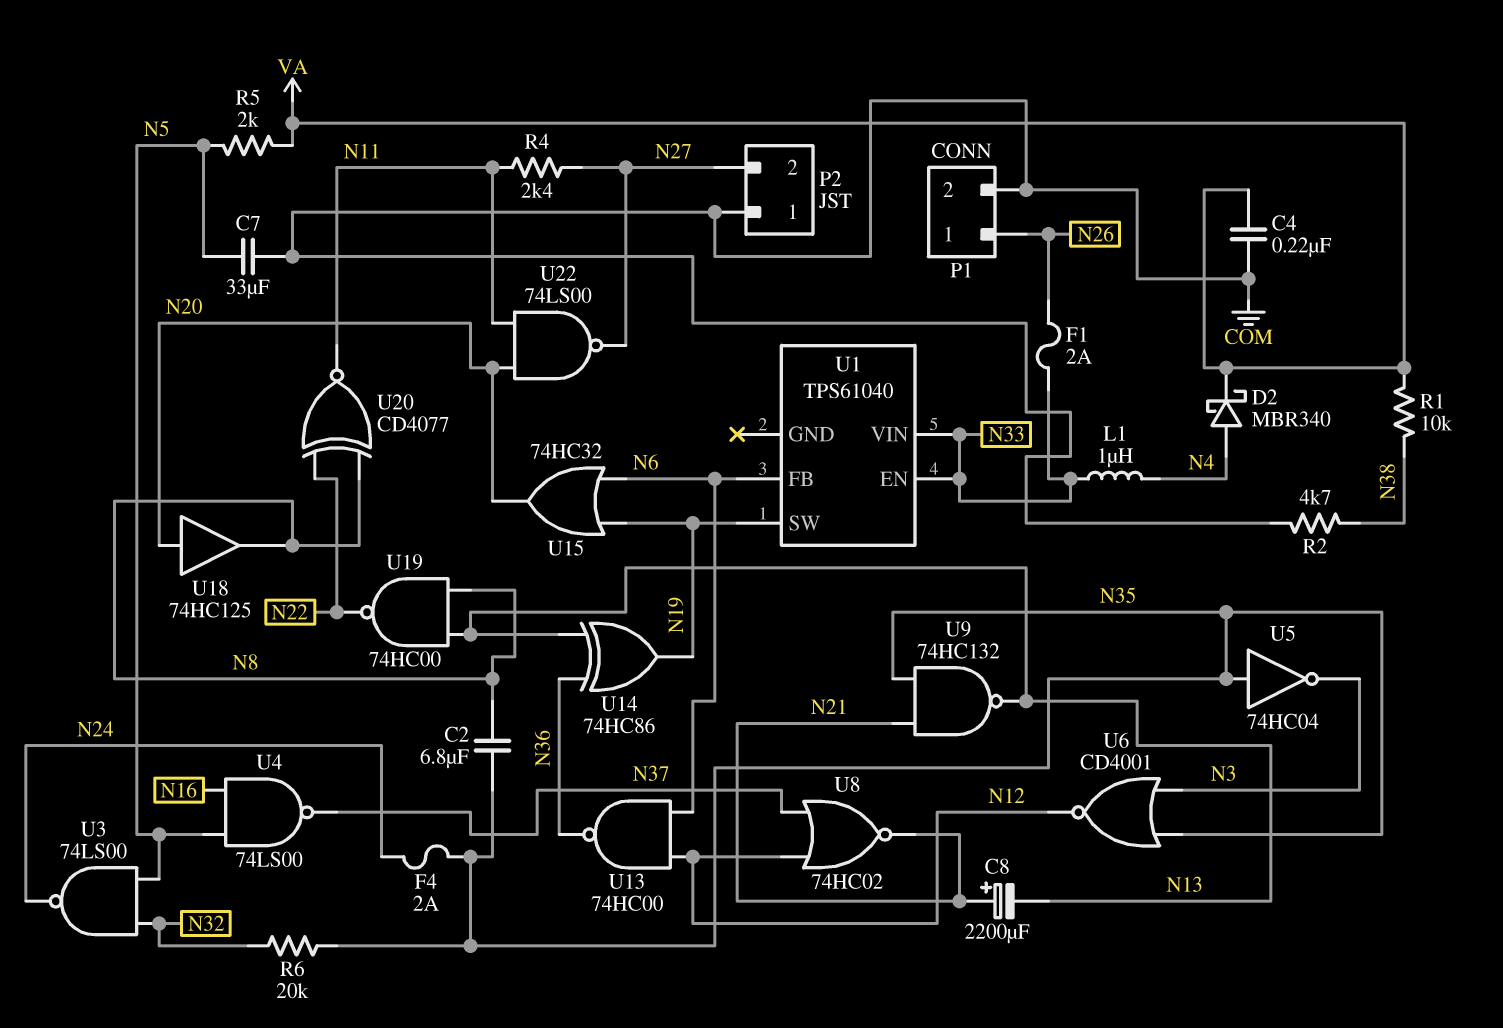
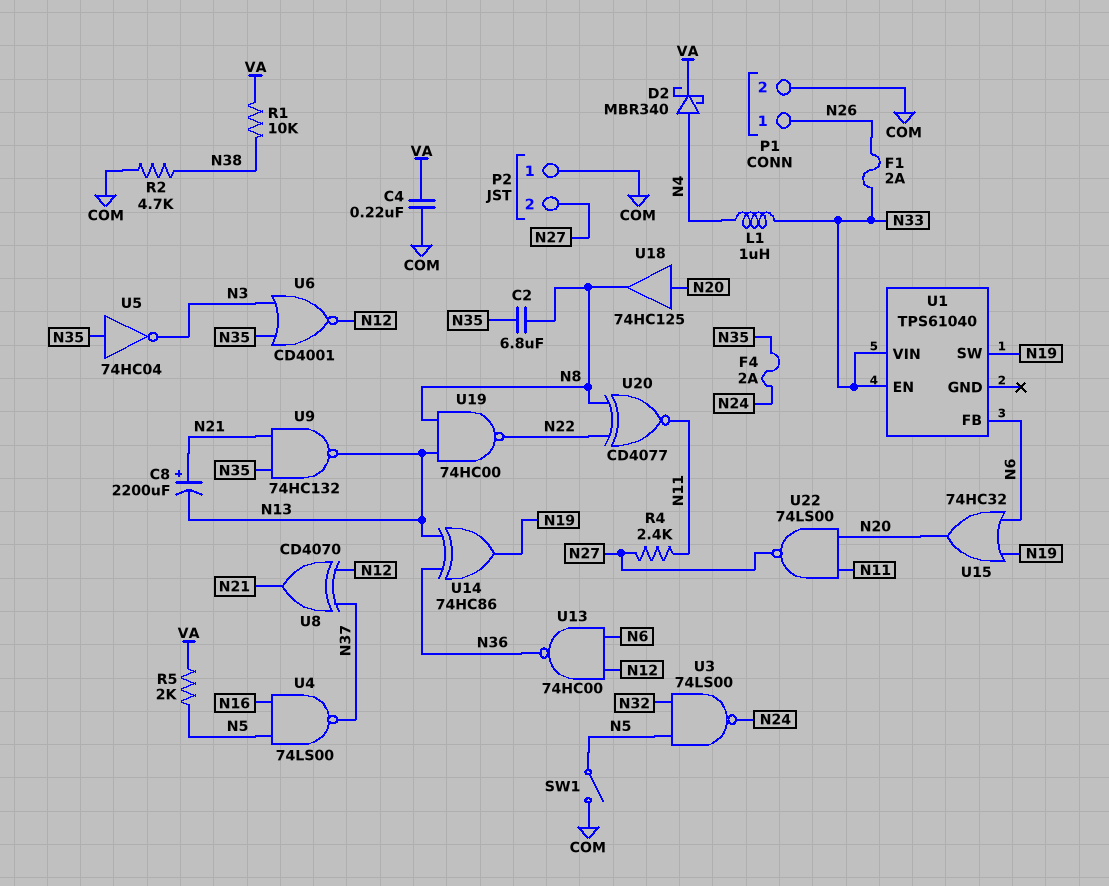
C7: 33uF (COM, N5) -> none
R6: 20k (N32, N35) -> none
SW1: none -> switch (COM, N5)
U8: NOR 74HC02 (in N12, in N37, out N21) -> XOR CD4070 (in N12, in N37, out N21)

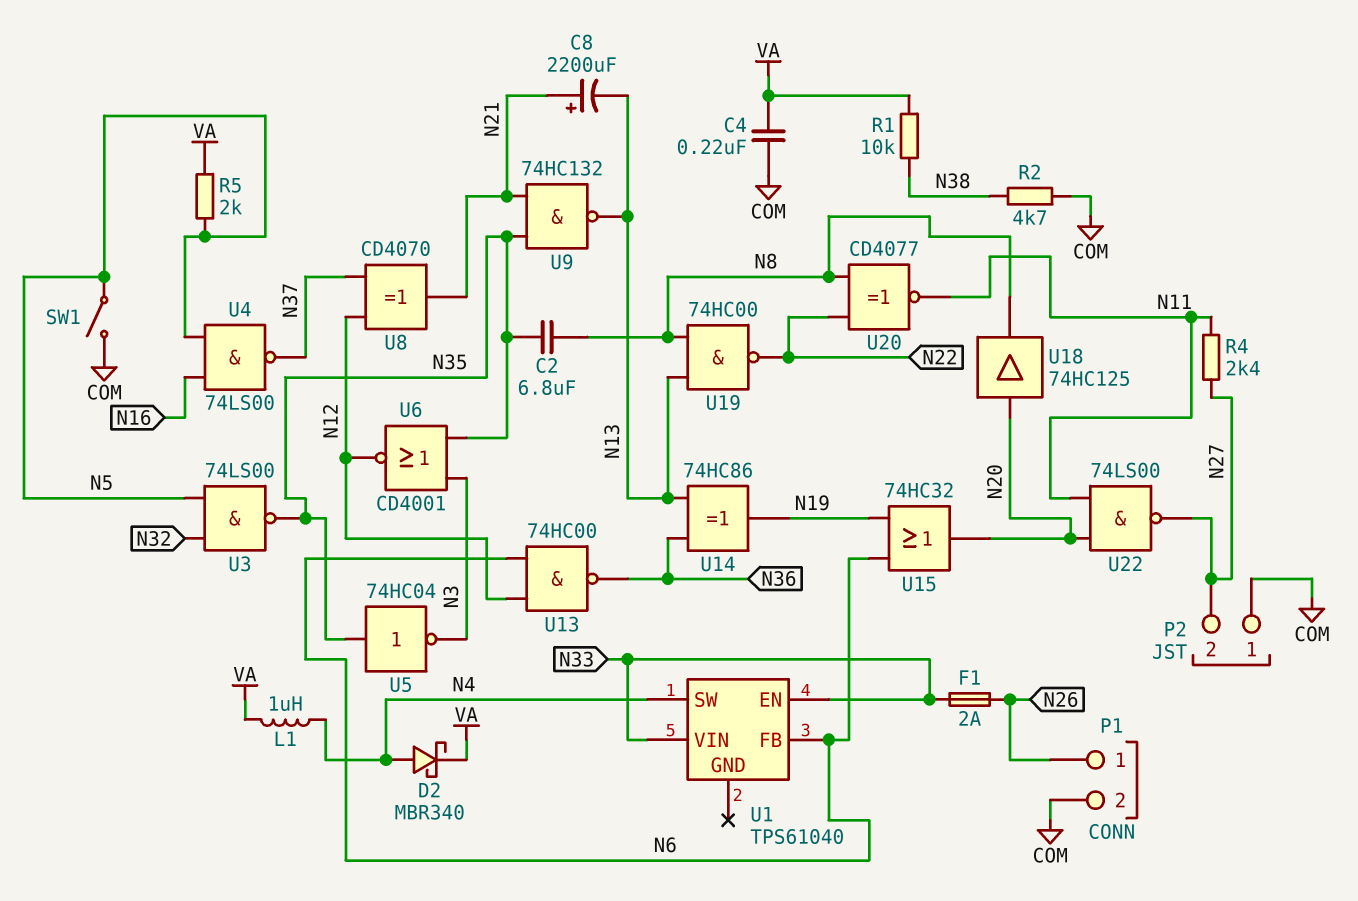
F4: 2A (N24, N35) -> none
L1: 1uH (N4, N33) -> 1uH (N4, VA)
U1 pin SW: N19 -> N4
U3: NAND 74LS00 (in N5, in N32, out N24) -> NAND 74LS00 (in N5, in N32, out N35)

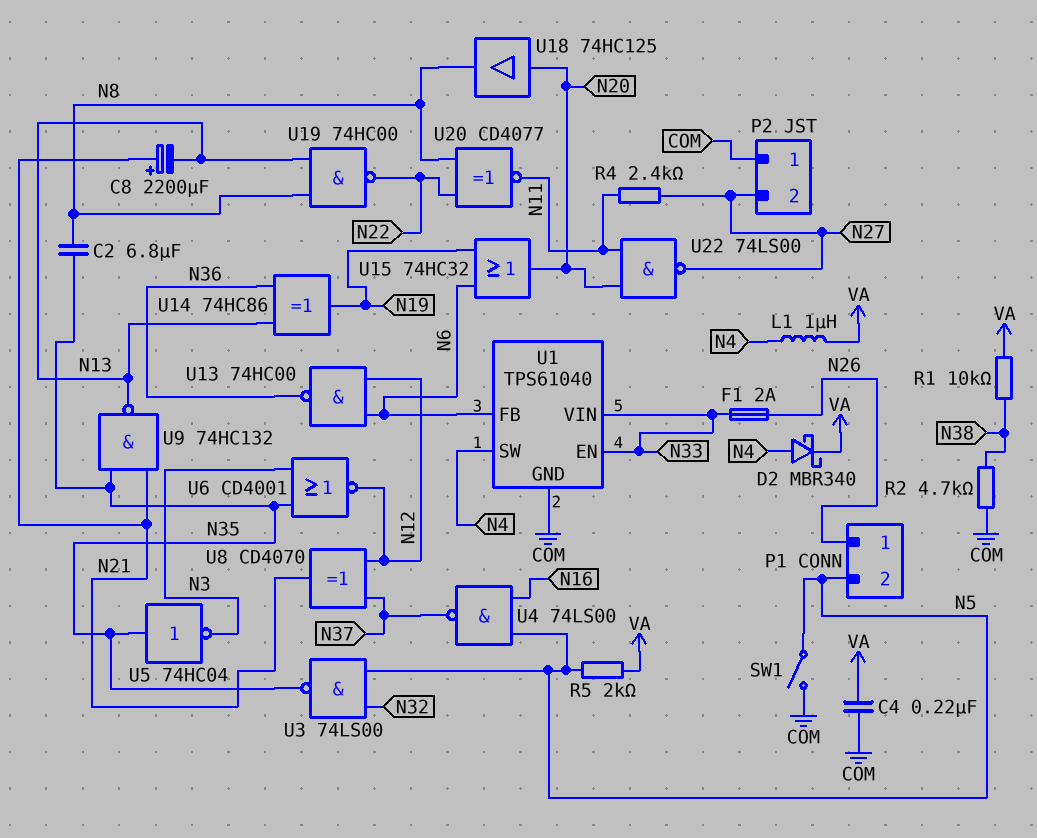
P1 pin 2: COM -> N5
U1 pin GND: none -> COM

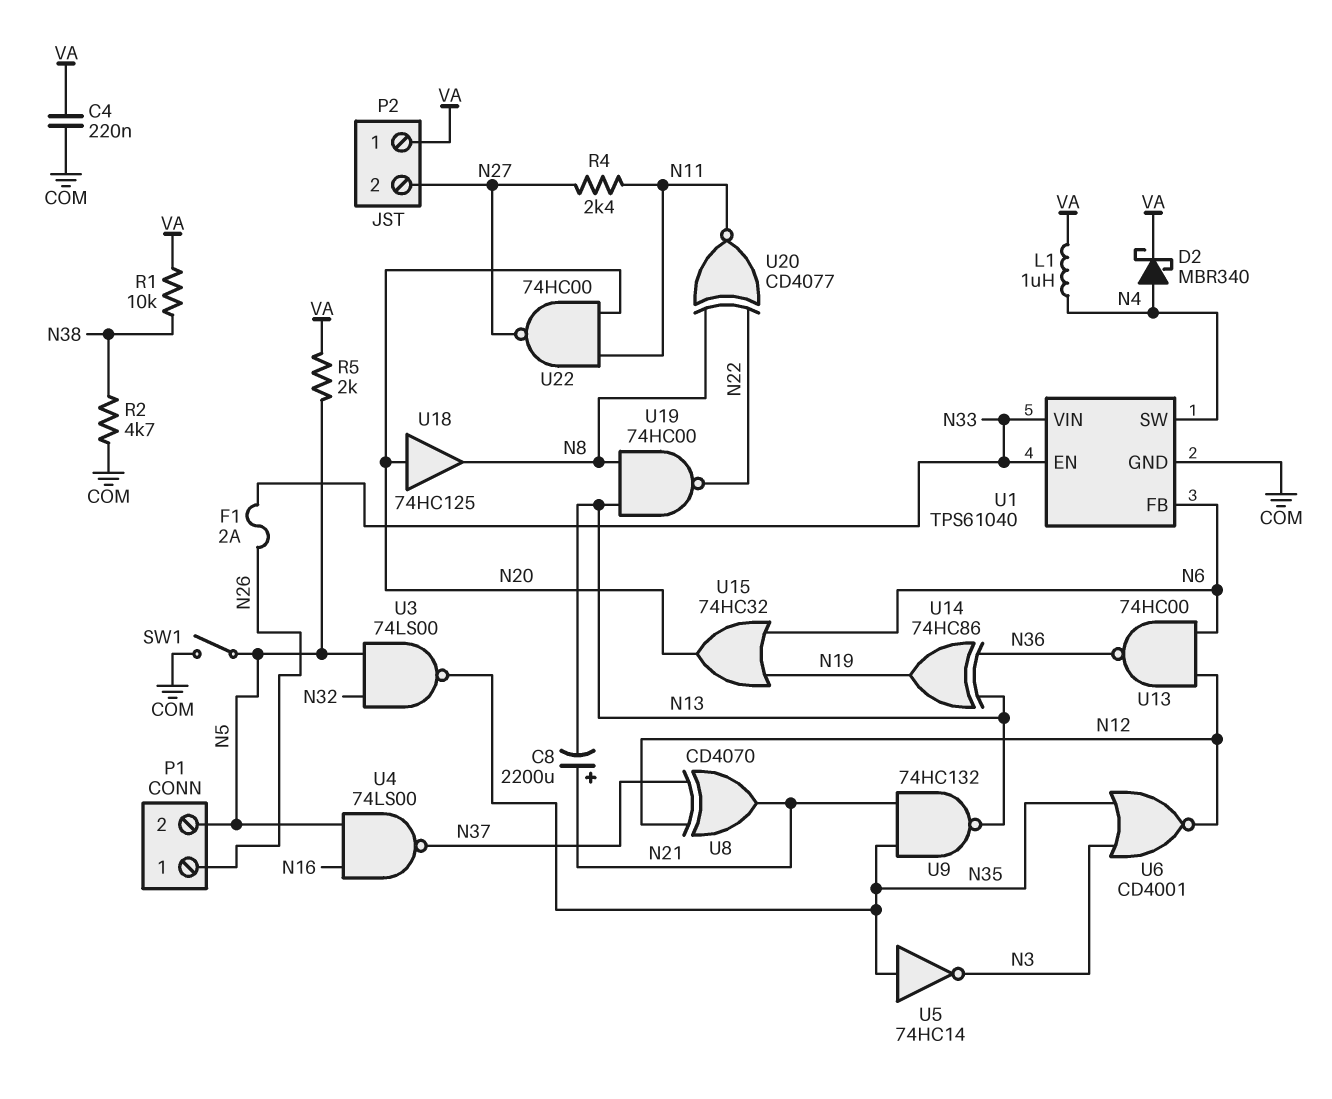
C2: 6.8uF (N8, N35) -> none
P2 pin 1: COM -> VA
U5: NOT 74HC04 (in N35, out N3) -> NOT 74HC14 (in N35, out N3)
U22: NAND 74LS00 (in N11, in N20, out N27) -> NAND 74HC00 (in N11, in N20, out N27)

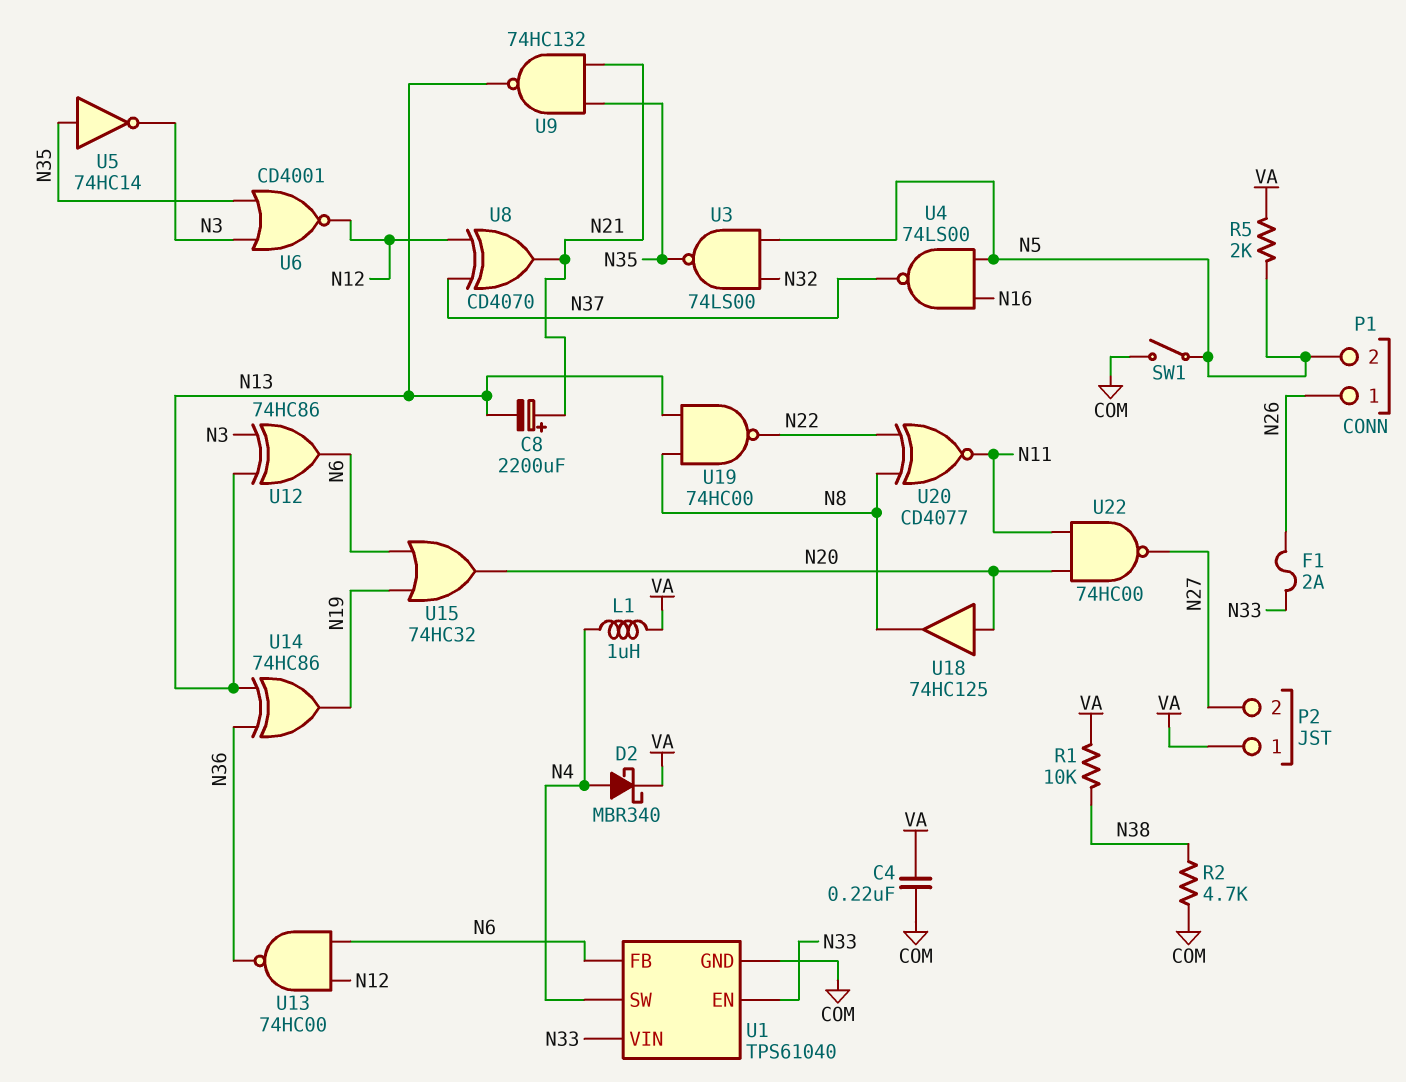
R4: 2.4k (N11, N27) -> none
U12: none -> XOR 74HC86 (in N3, in N13, out N6)

